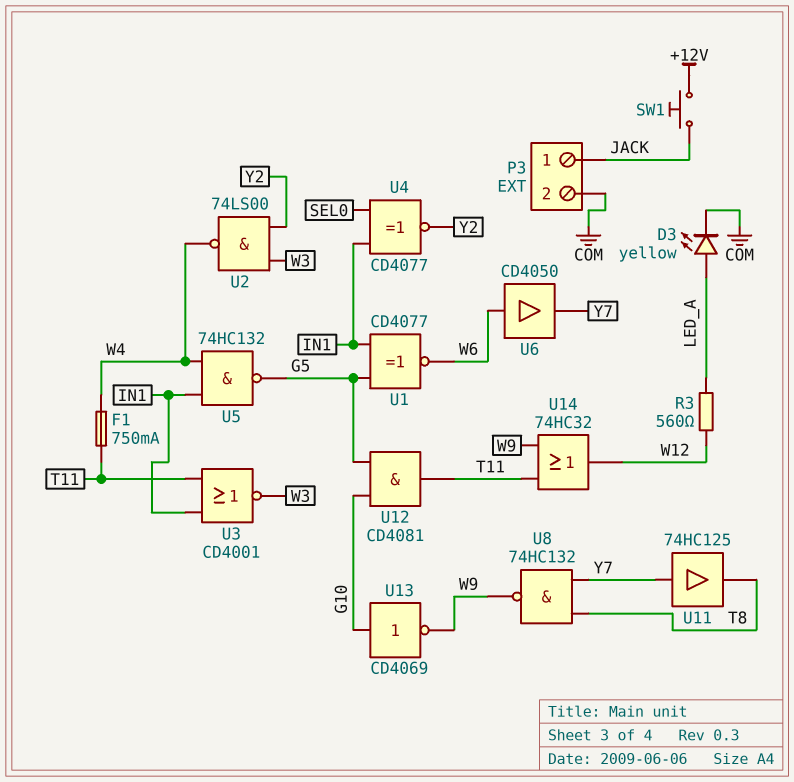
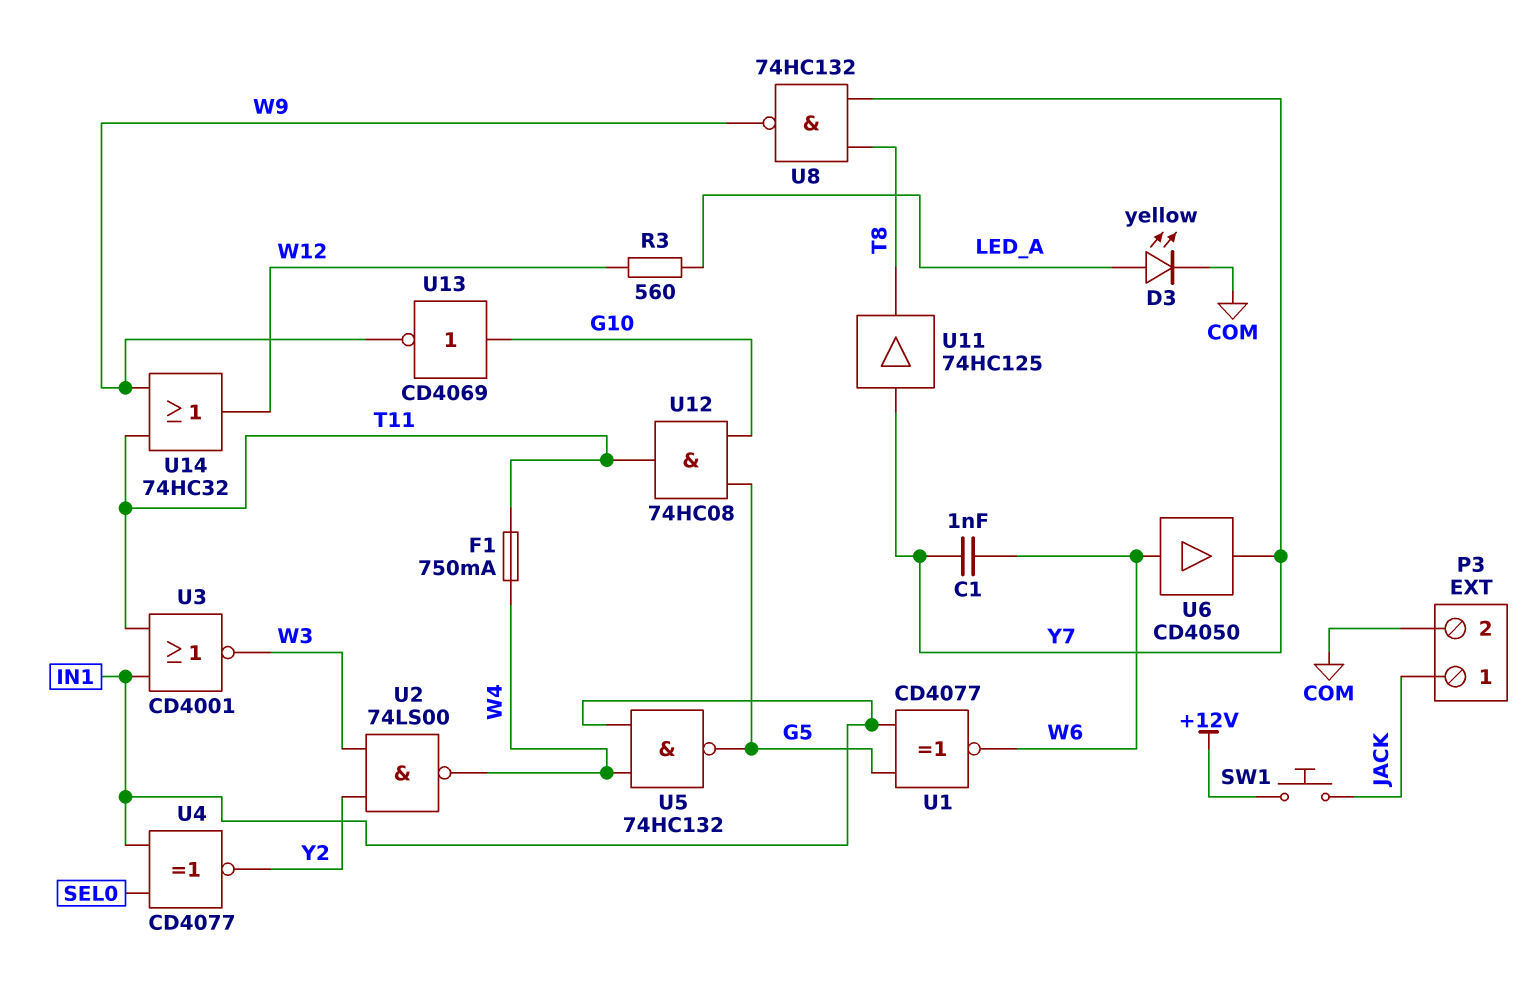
C1: none -> 1nF (W6, Y7)
U12: AND CD4081 (in G5, in G10, out T11) -> AND 74HC08 (in G5, in G10, out T11)

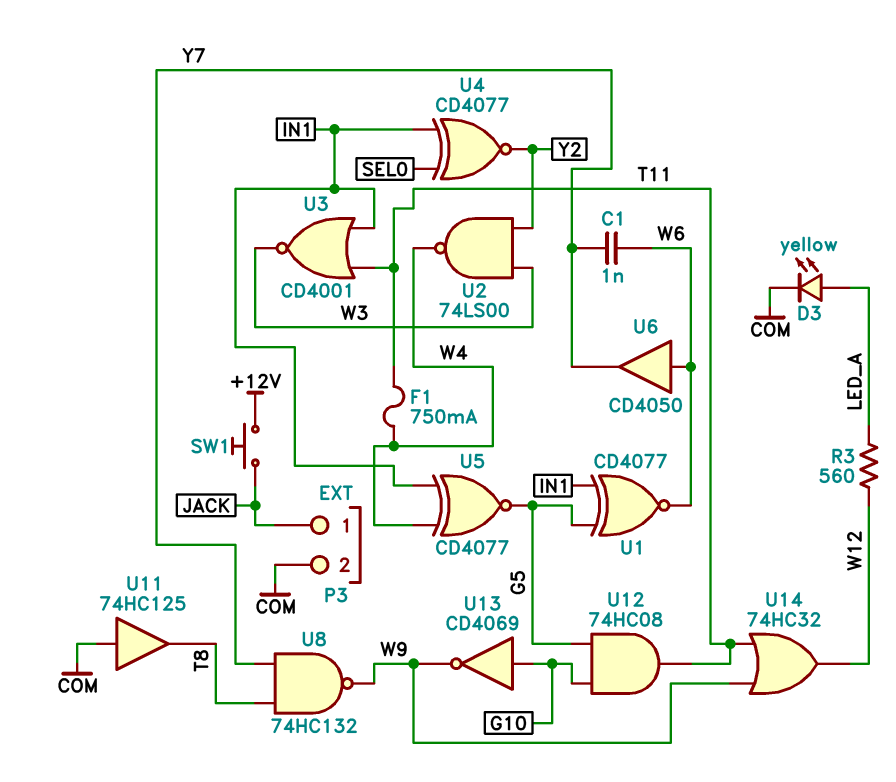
U5: NAND 74HC132 (in IN1, in W4, out G5) -> XNOR CD4077 (in IN1, in W4, out G5)
U11: buffer 74HC125 (in Y7, out T8) -> buffer 74HC125 (in COM, out T8)

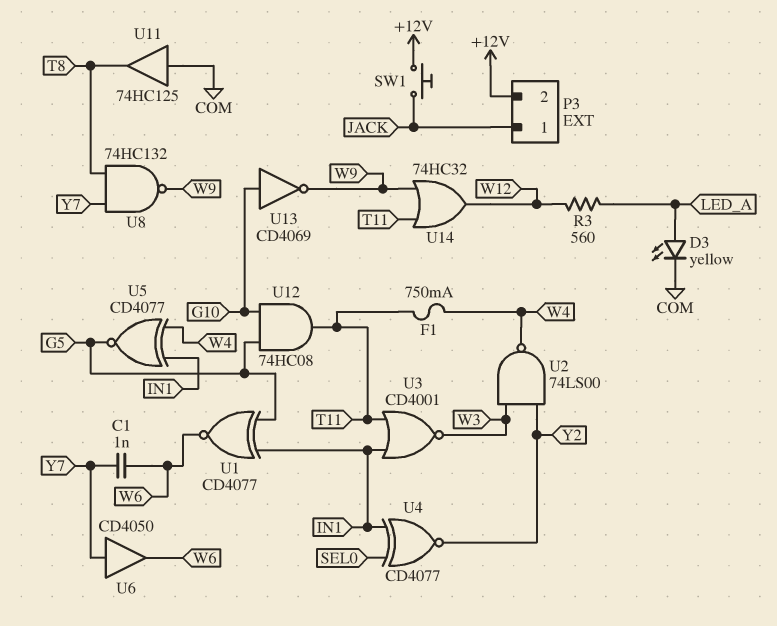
P3 pin 2: COM -> +12V
U6: buffer CD4050 (in W6, out Y7) -> buffer CD4050 (in Y7, out W6)

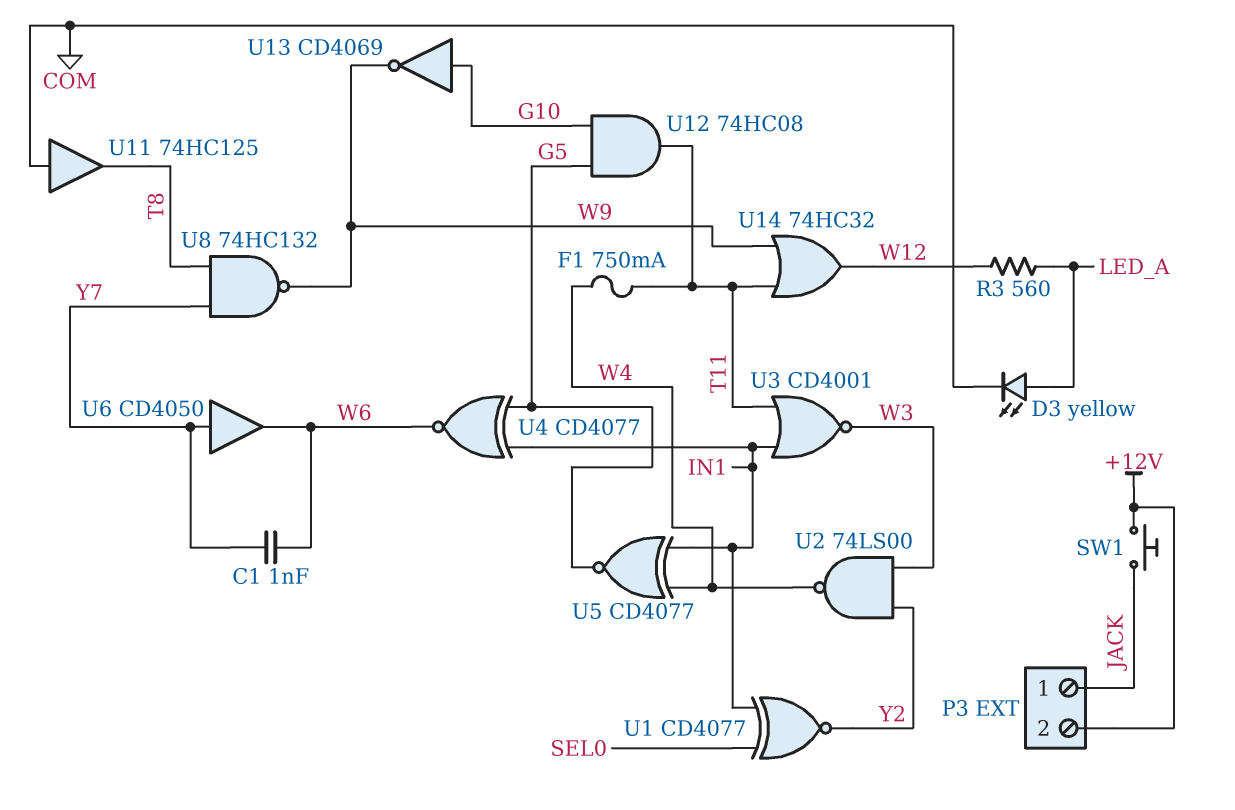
U1: XNOR CD4077 (in G5, in IN1, out W6) -> XNOR CD4077 (in IN1, in SEL0, out Y2)
U4: XNOR CD4077 (in IN1, in SEL0, out Y2) -> XNOR CD4077 (in G5, in IN1, out W6)

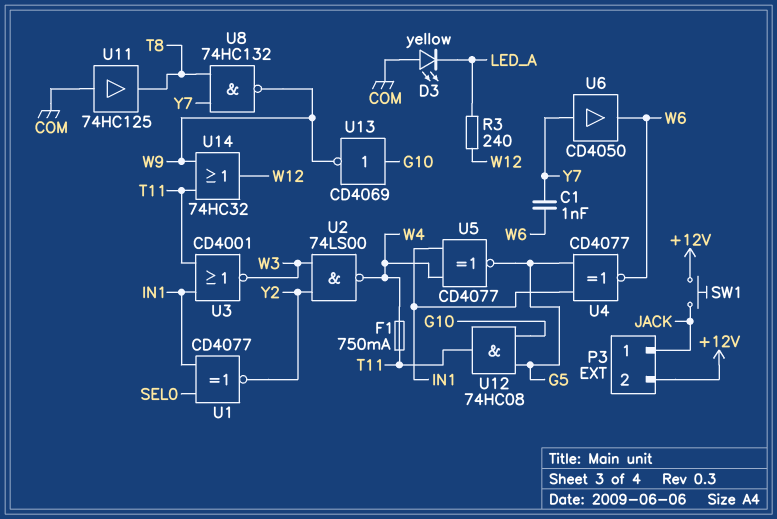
D3: LED yellow (A LED_A, K COM) -> LED yellow (A COM, K LED_A)
R3: 560 (LED_A, W12) -> 240 (LED_A, W12)

